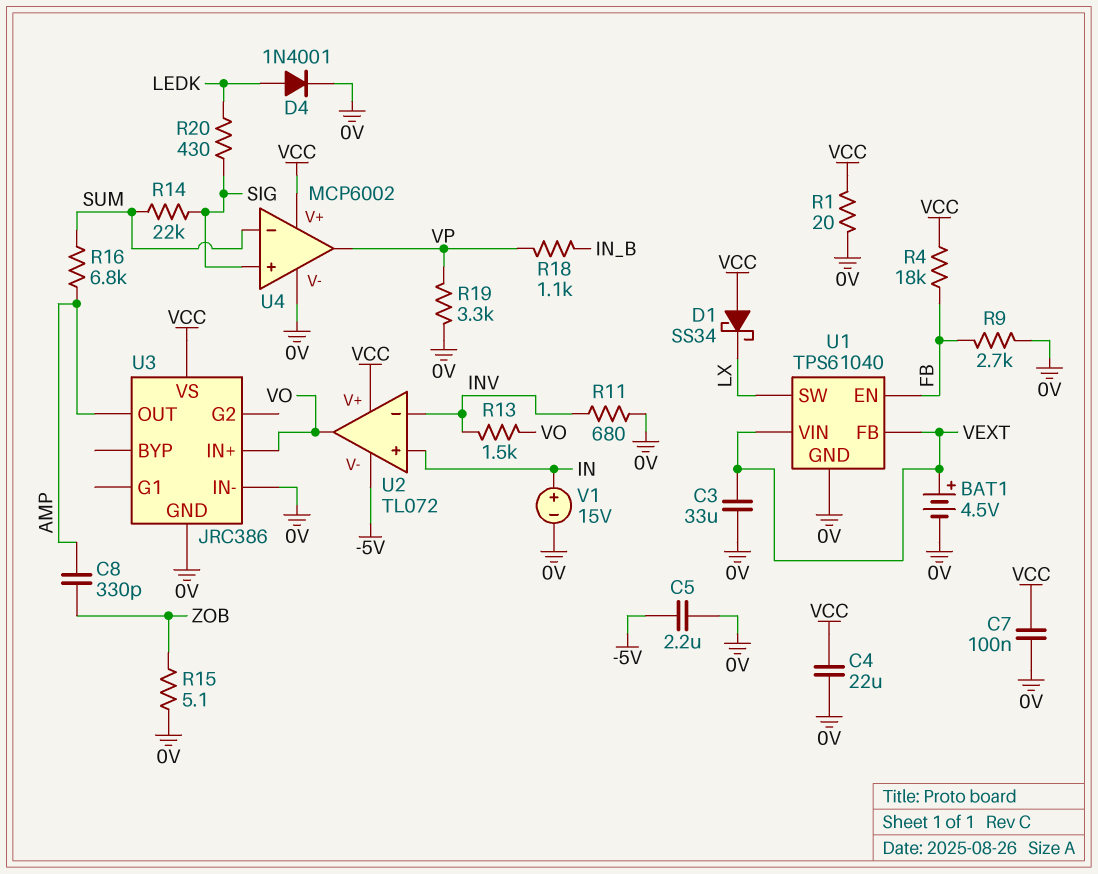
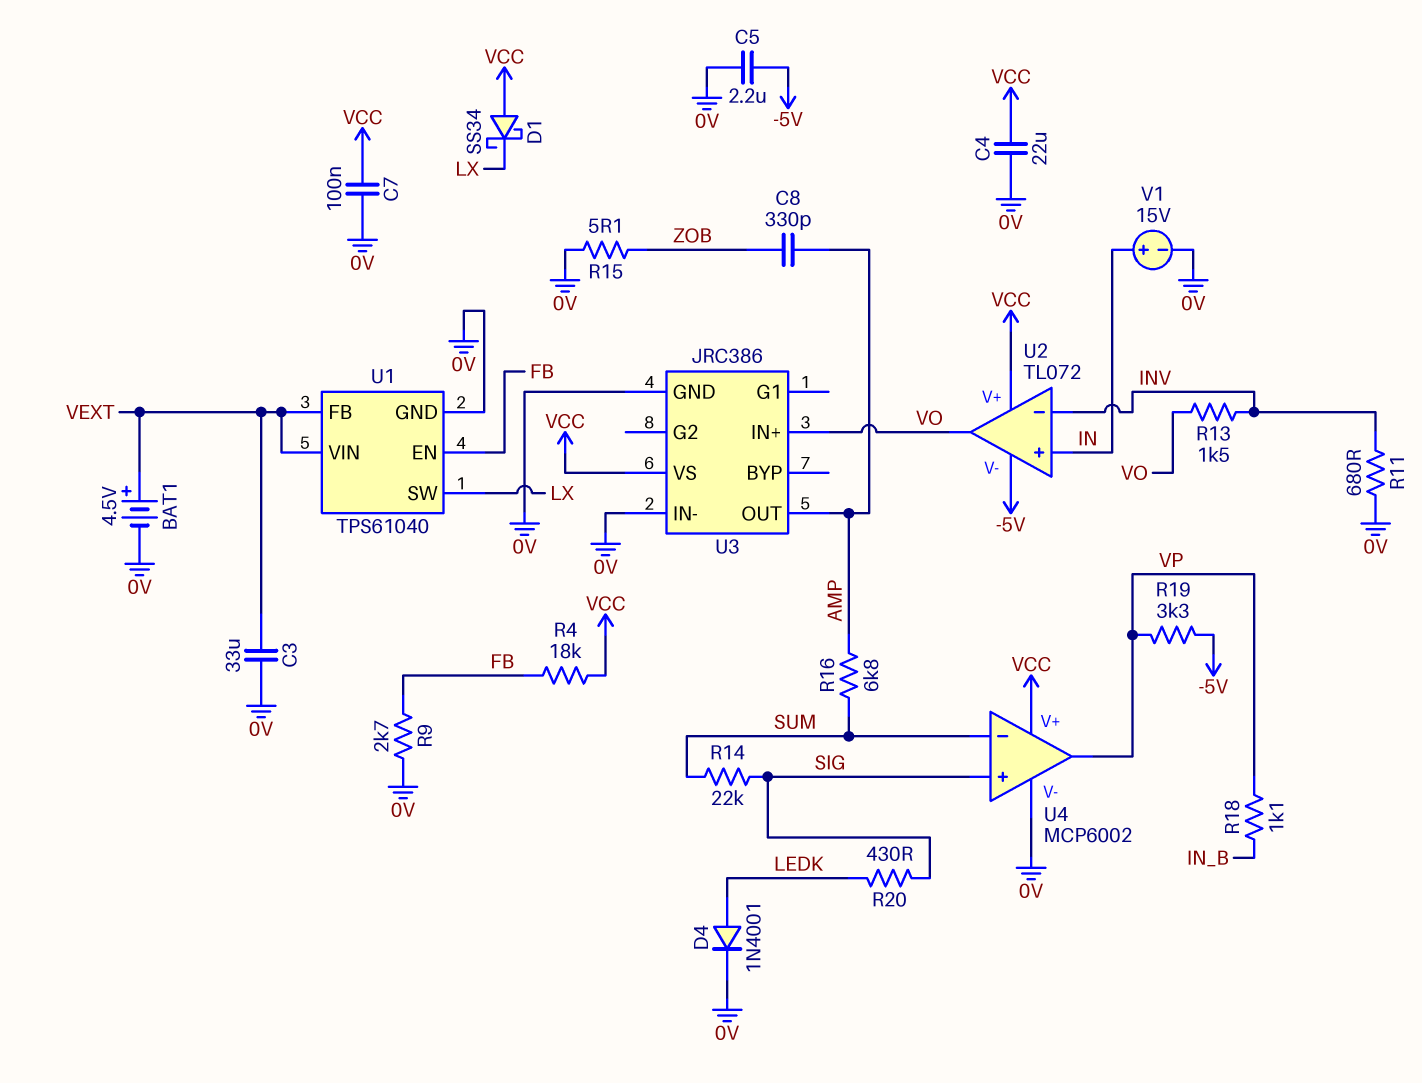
R1: 20 (0V, VCC) -> none
R19: 3.3k (0V, VP) -> 3.3k (-5V, VP)

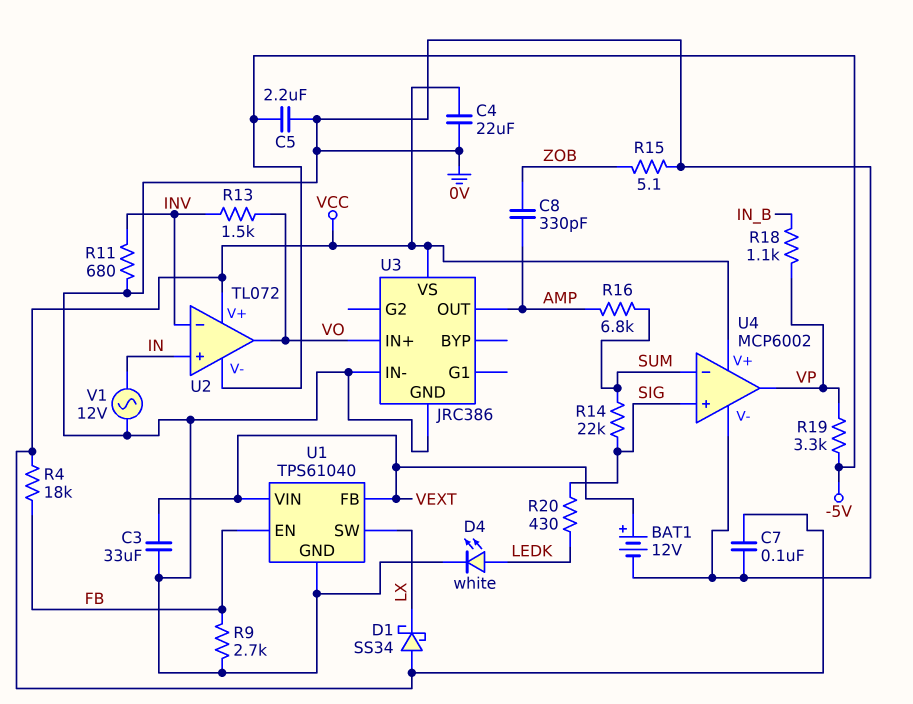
BAT1: 4.5V (plus VEXT, minus 0V) -> 12V (plus VEXT, minus 0V)
D4: diode 1N4001 (A LEDK, K 0V) -> LED white (A LEDK, K 0V)
V1: 15V (plus IN, minus 0V) -> AC 12V (0V, IN)

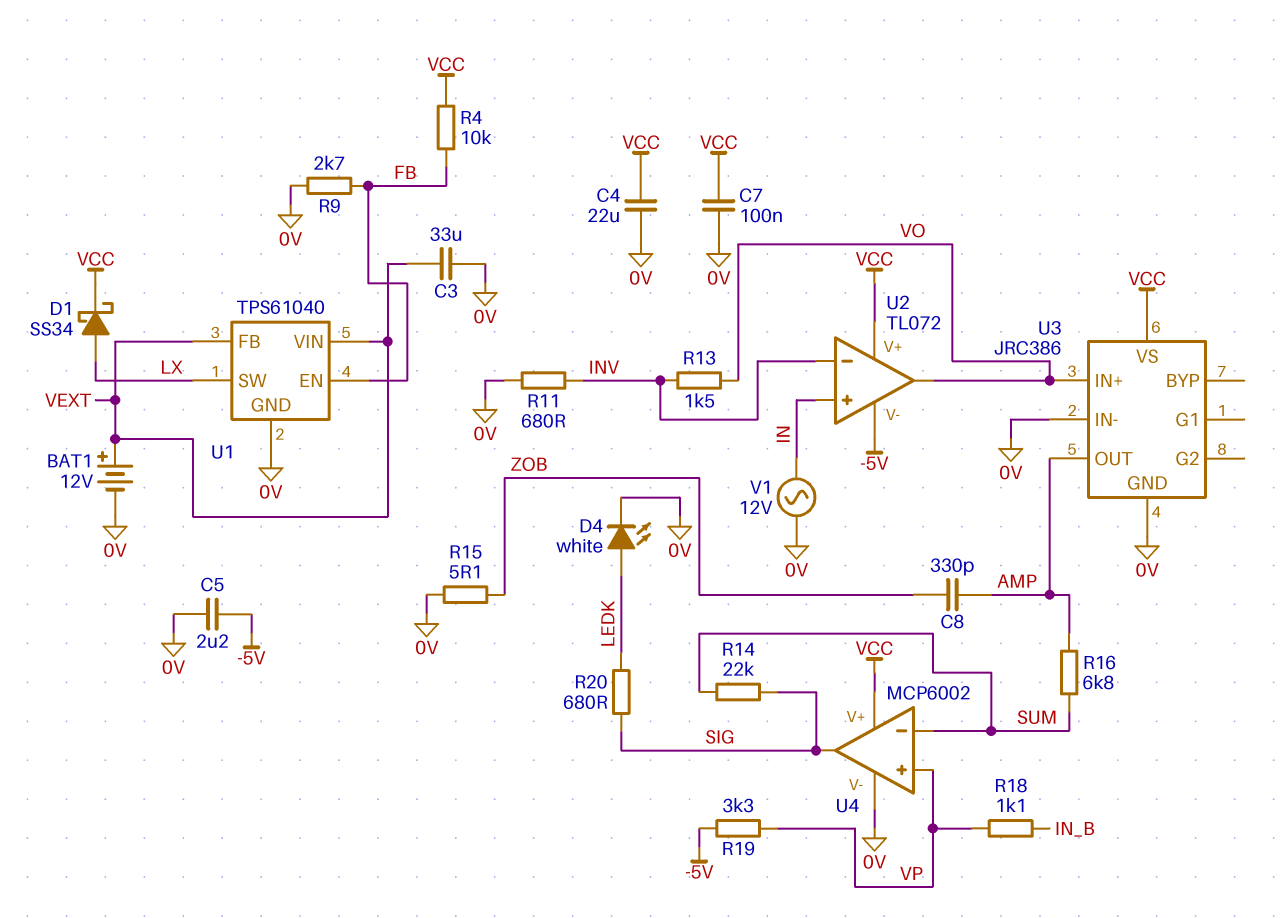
D1: schottky SS34 (A VCC, K LX) -> schottky SS34 (A LX, K VCC)
R4: 18k (FB, VCC) -> 10k (FB, VCC)
R20: 430 (LEDK, SIG) -> 680 (LEDK, SIG)
U4 pin in+: SIG -> VP
U4 pin out: VP -> SIG

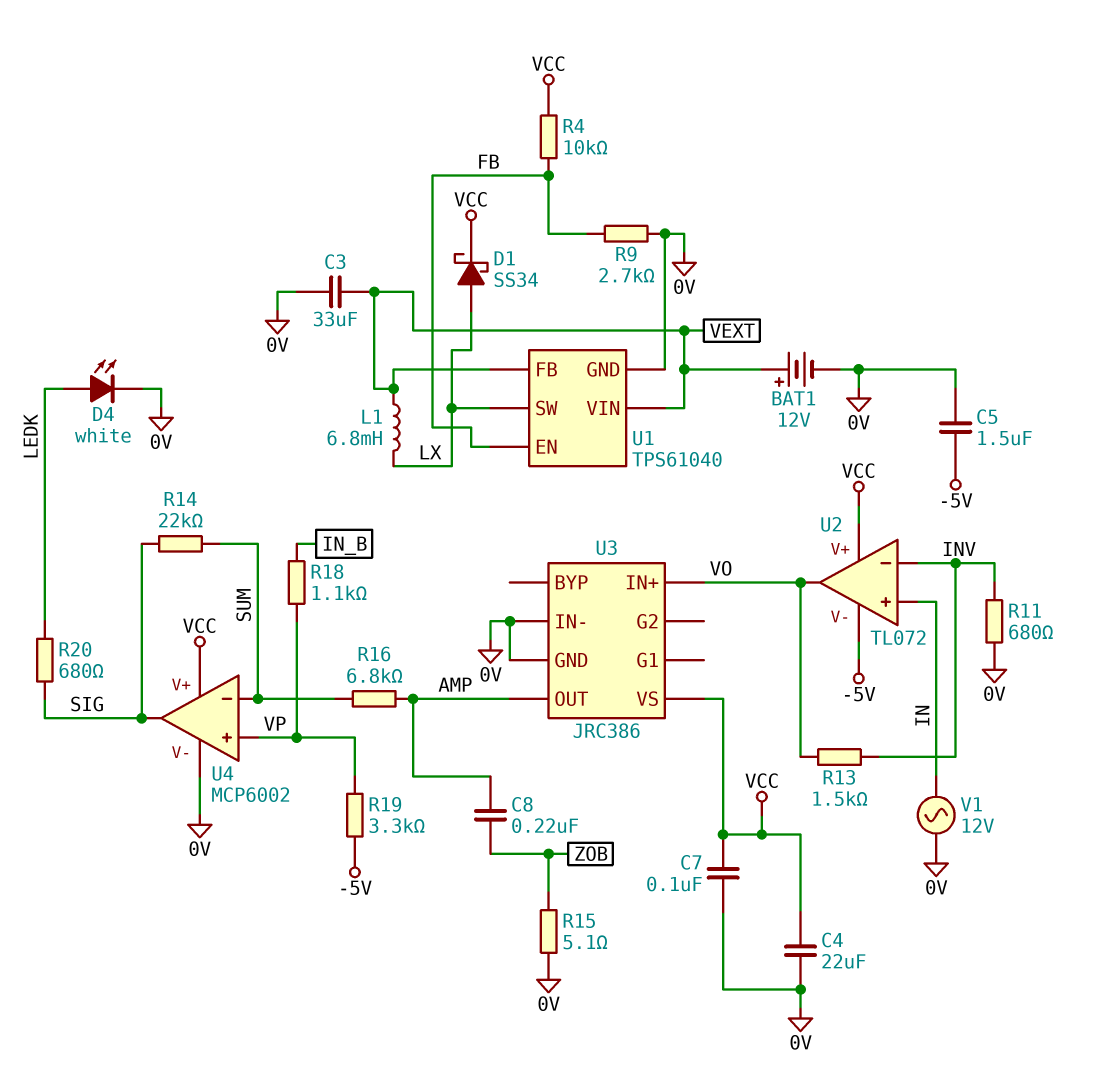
C5: 2.2uF (-5V, 0V) -> 1.5uF (-5V, 0V)
C8: 330pF (AMP, ZOB) -> 220nF (AMP, ZOB)
L1: none -> 6.8mH (LX, VEXT)

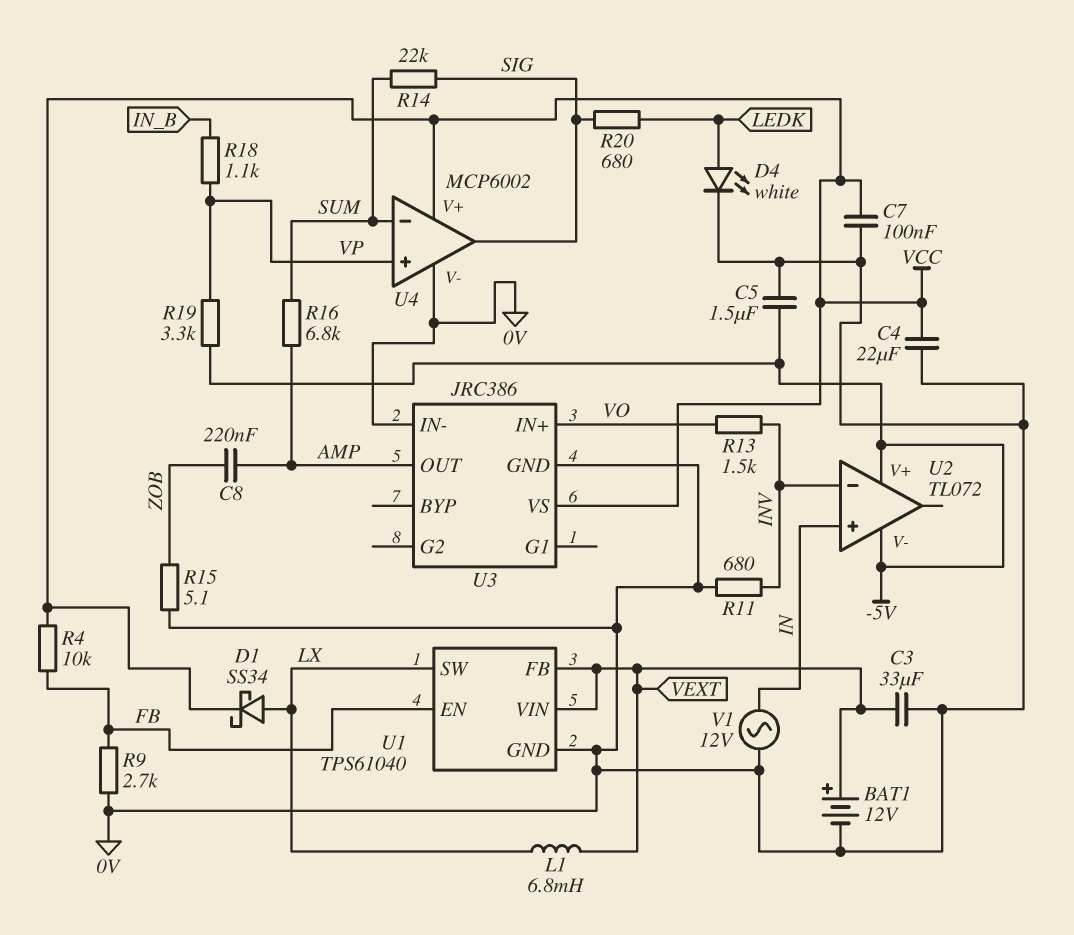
U2 pin V+: VCC -> -5V
U2 pin out: VO -> none

